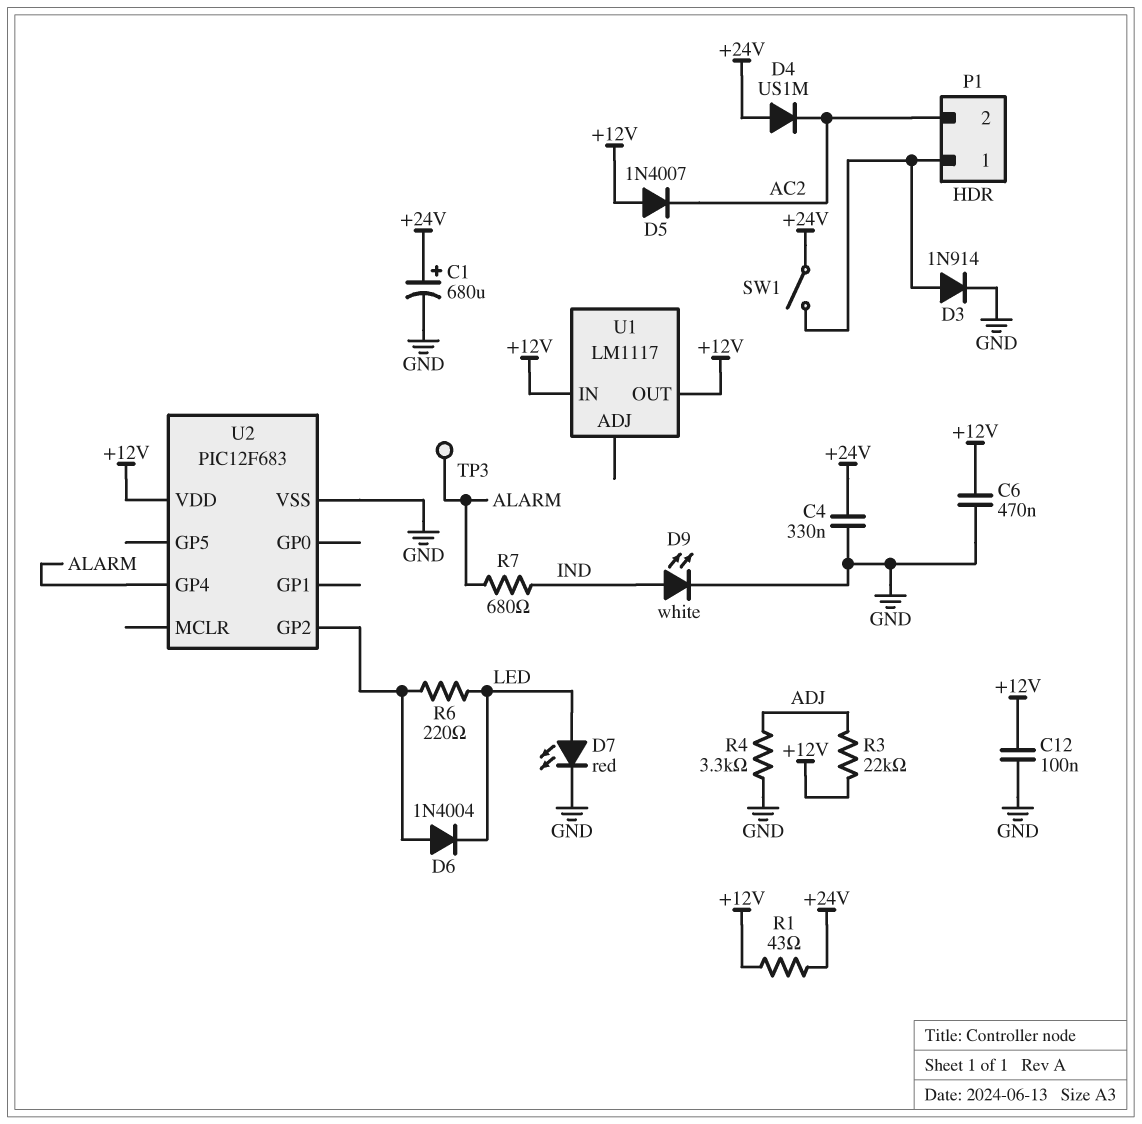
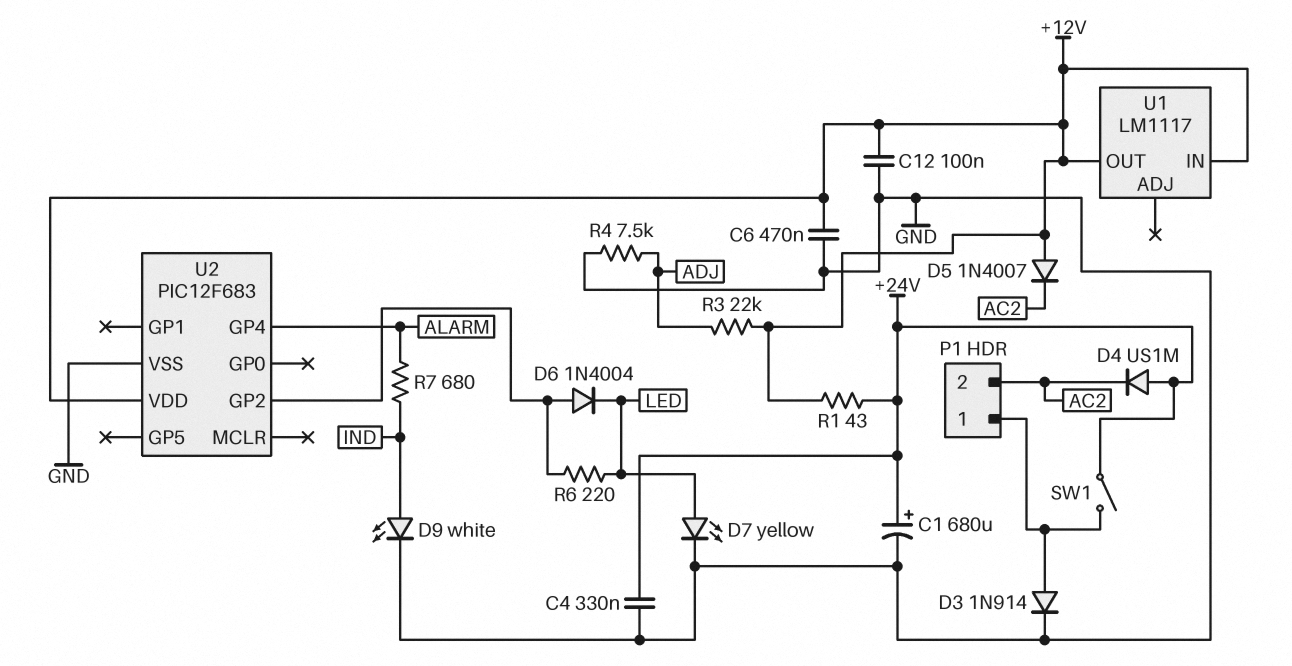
D7: LED red (A LED, K GND) -> LED yellow (A LED, K GND)
R4: 3.3k (ADJ, GND) -> 7.5k (ADJ, GND)
TP3: test point (ALARM) -> none

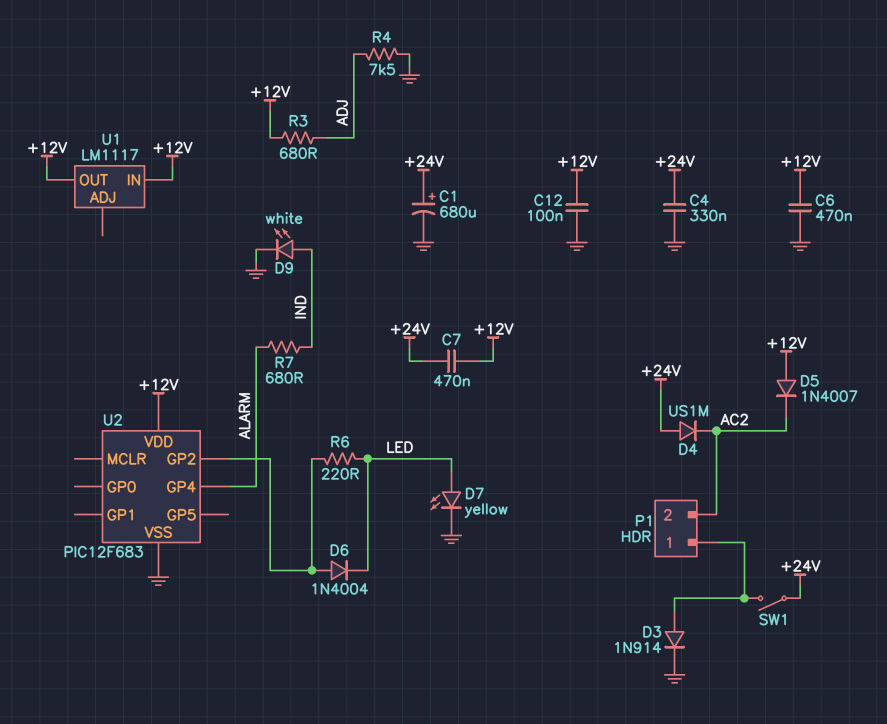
C7: none -> 470nF (+12V, +24V)
R1: 43 (+12V, +24V) -> none
R3: 22k (+12V, ADJ) -> 680 (+12V, ADJ)

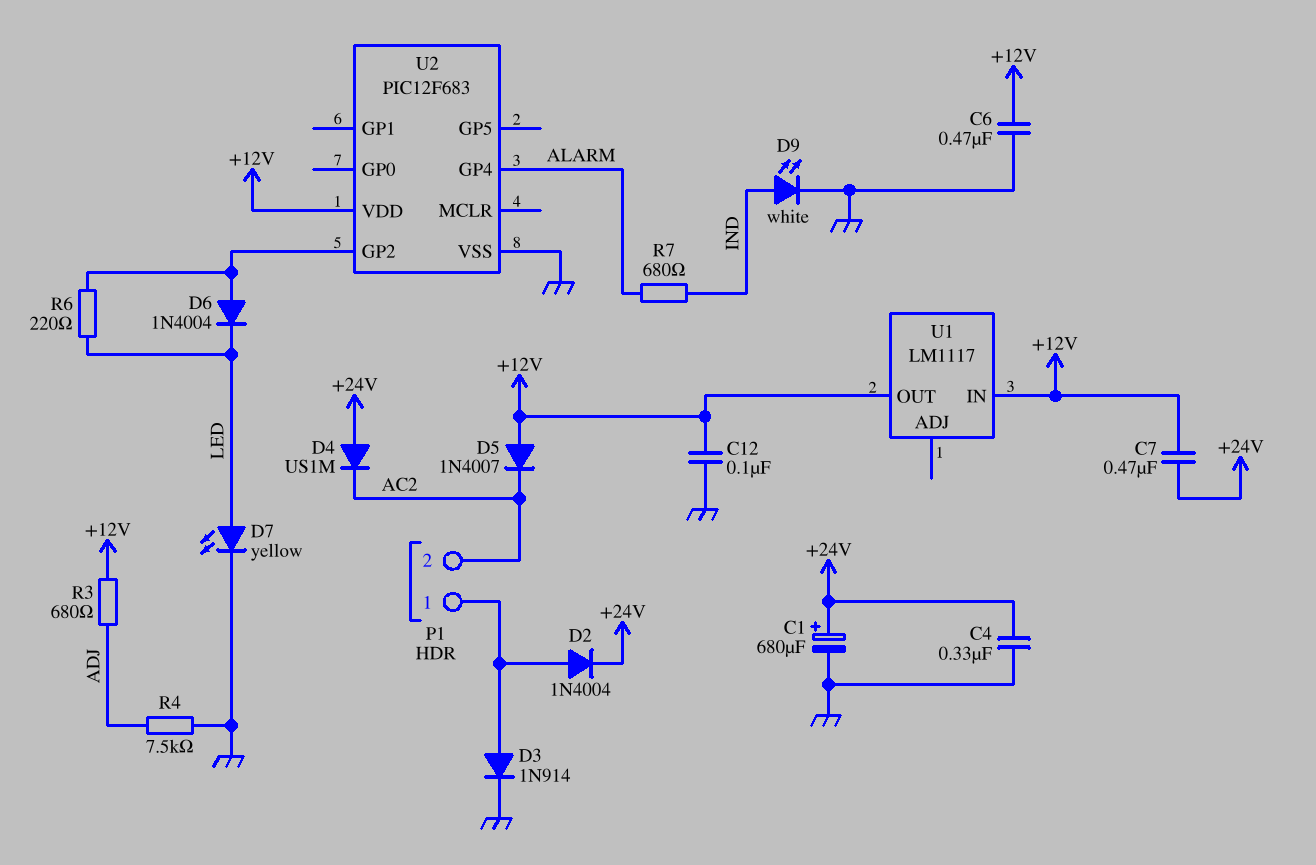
D2: none -> diode 1N4004 (A P1/1, K +24V)
SW1: switch (+24V, P1/1) -> none

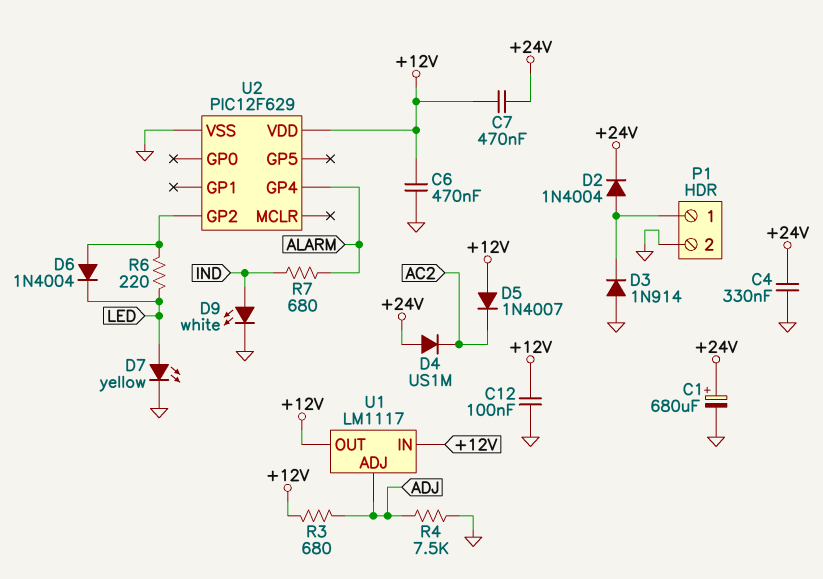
D3: diode 1N914 (A P1/1, K GND) -> diode 1N914 (A GND, K P1/1)
P1 pin 2: AC2 -> GND
U1 pin ADJ: none -> ADJ
U2: PIC12F683 -> PIC12F629

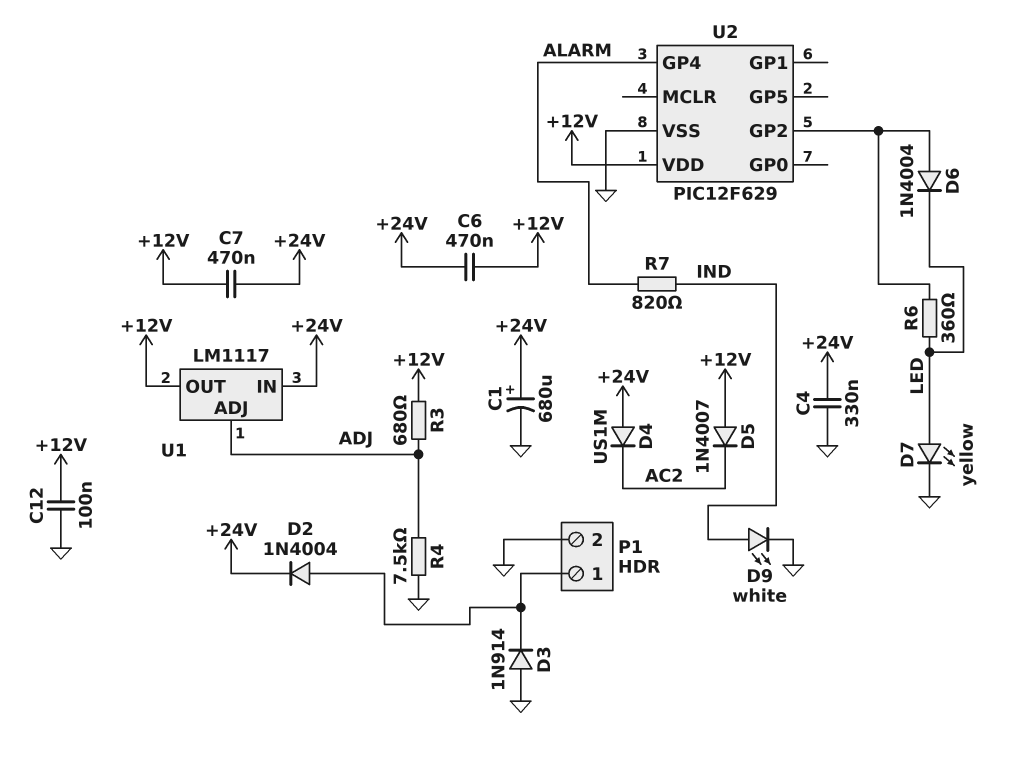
C6: 470nF (+12V, GND) -> 470nF (+12V, +24V)
R6: 220 (LED, U2/GP2) -> 360 (LED, U2/GP2)
R7: 680 (ALARM, IND) -> 820 (ALARM, IND)
U1 pin IN: +12V -> +24V

